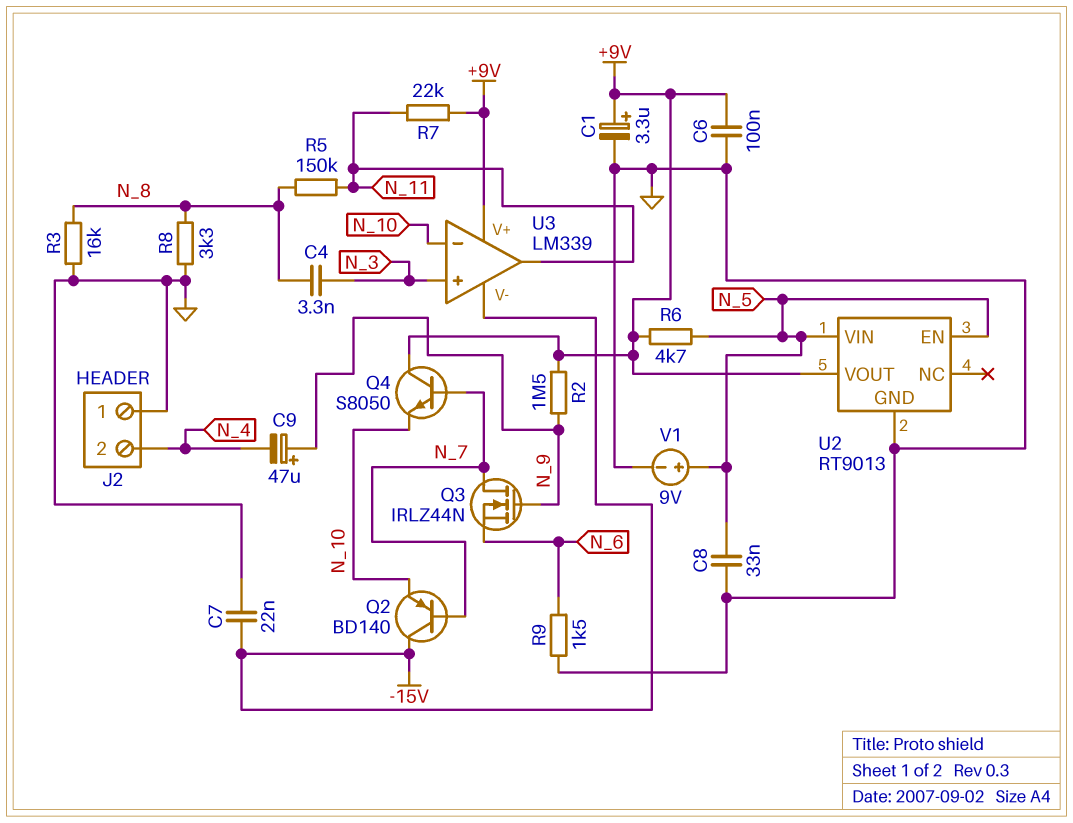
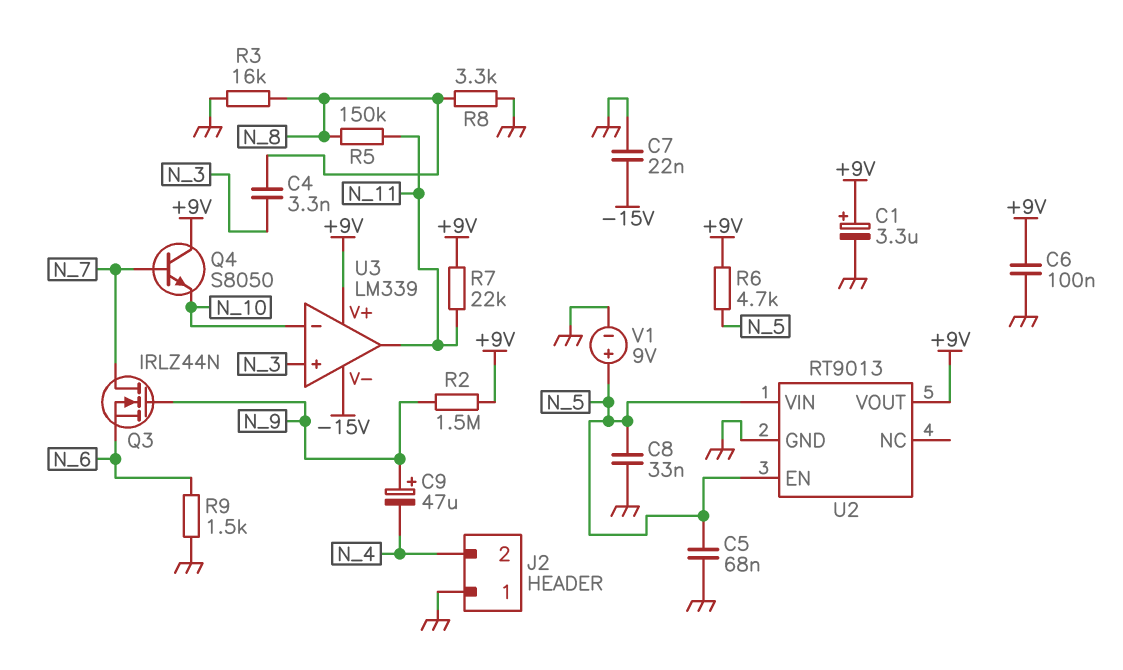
C5: none -> 68nF (GND, N_5)
Q2: PNP BD140 (B N_7, C -15V, E N_10) -> none

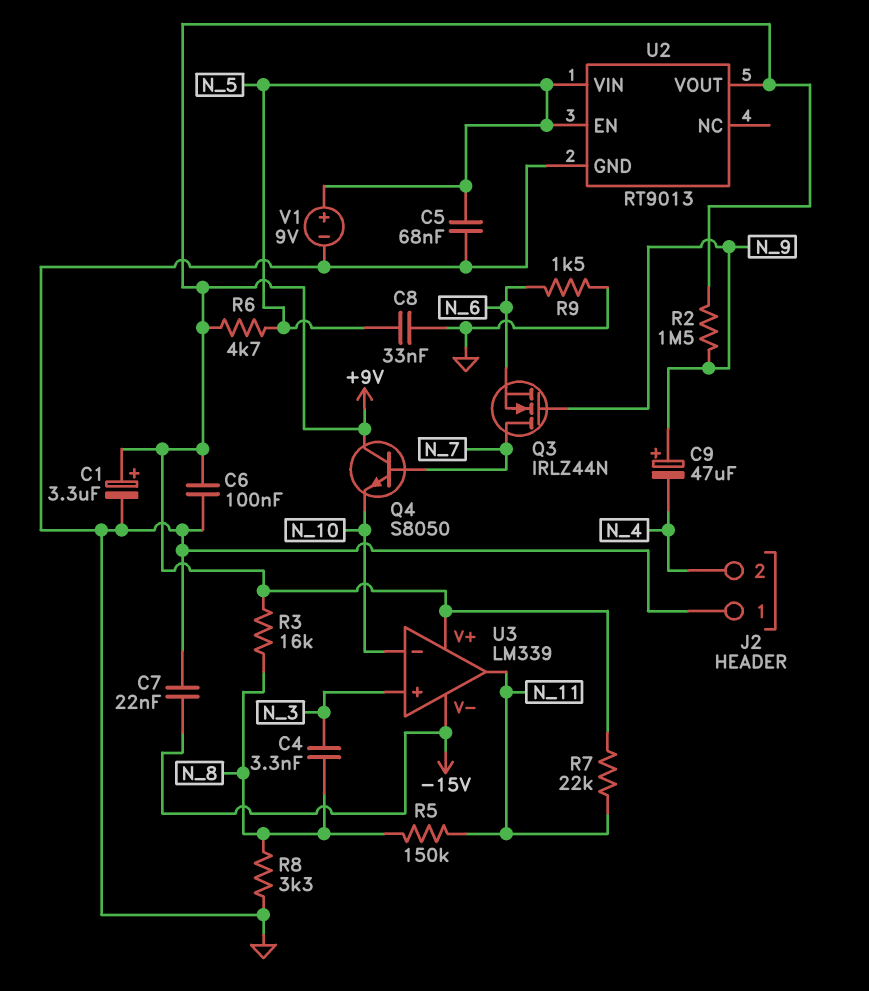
R3: 16k (GND, N_8) -> 16k (+9V, N_8)

